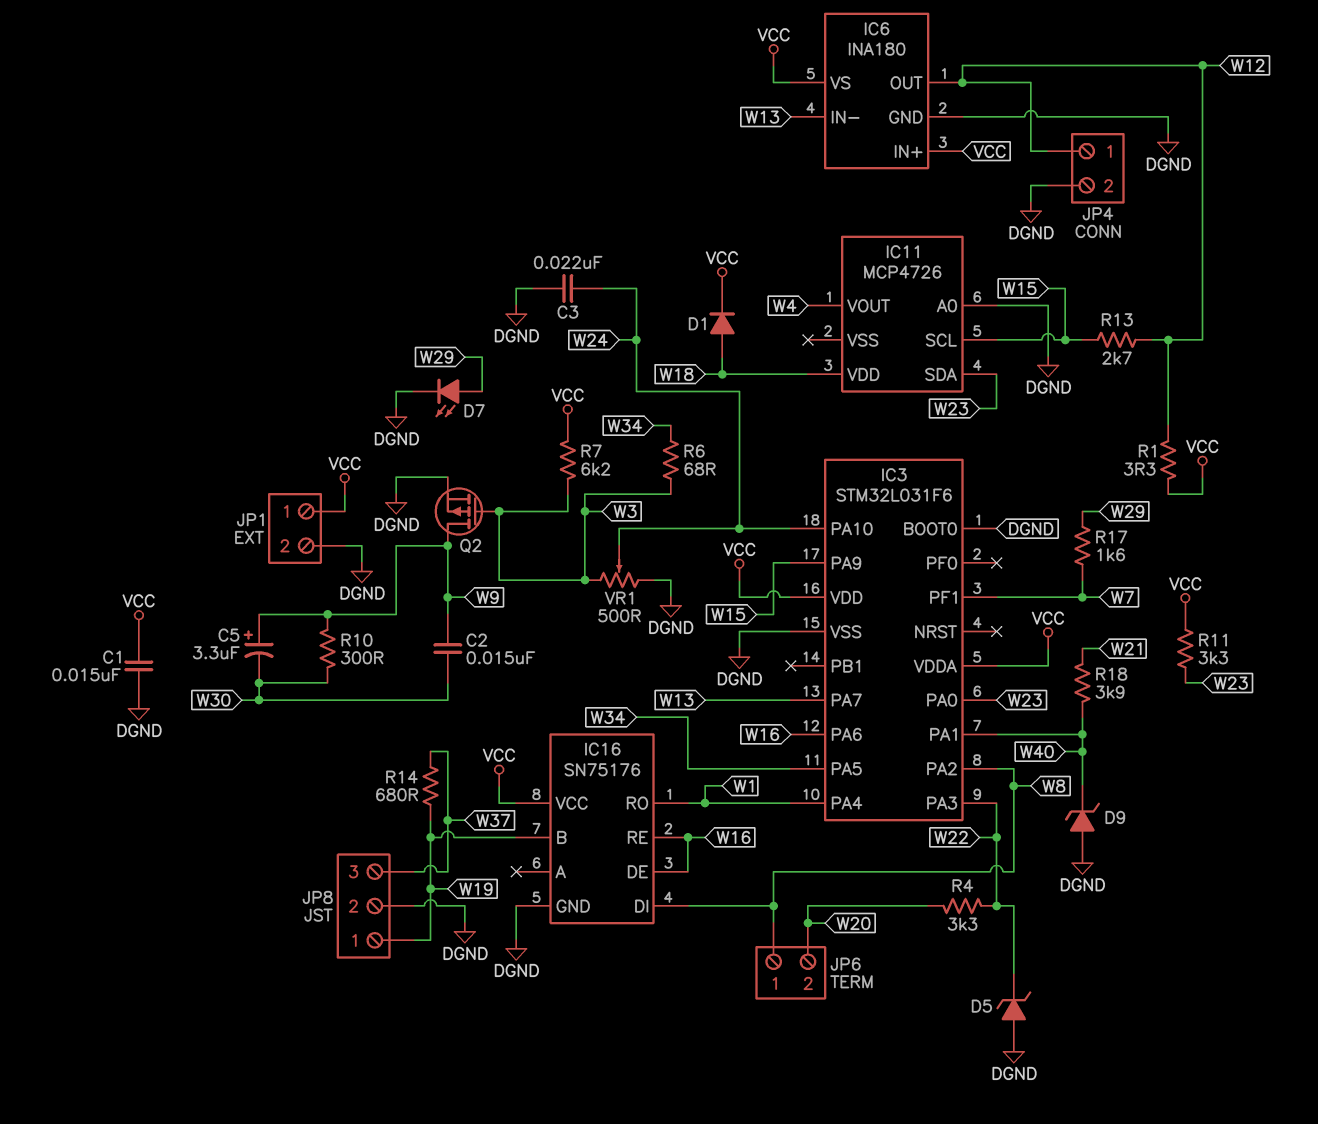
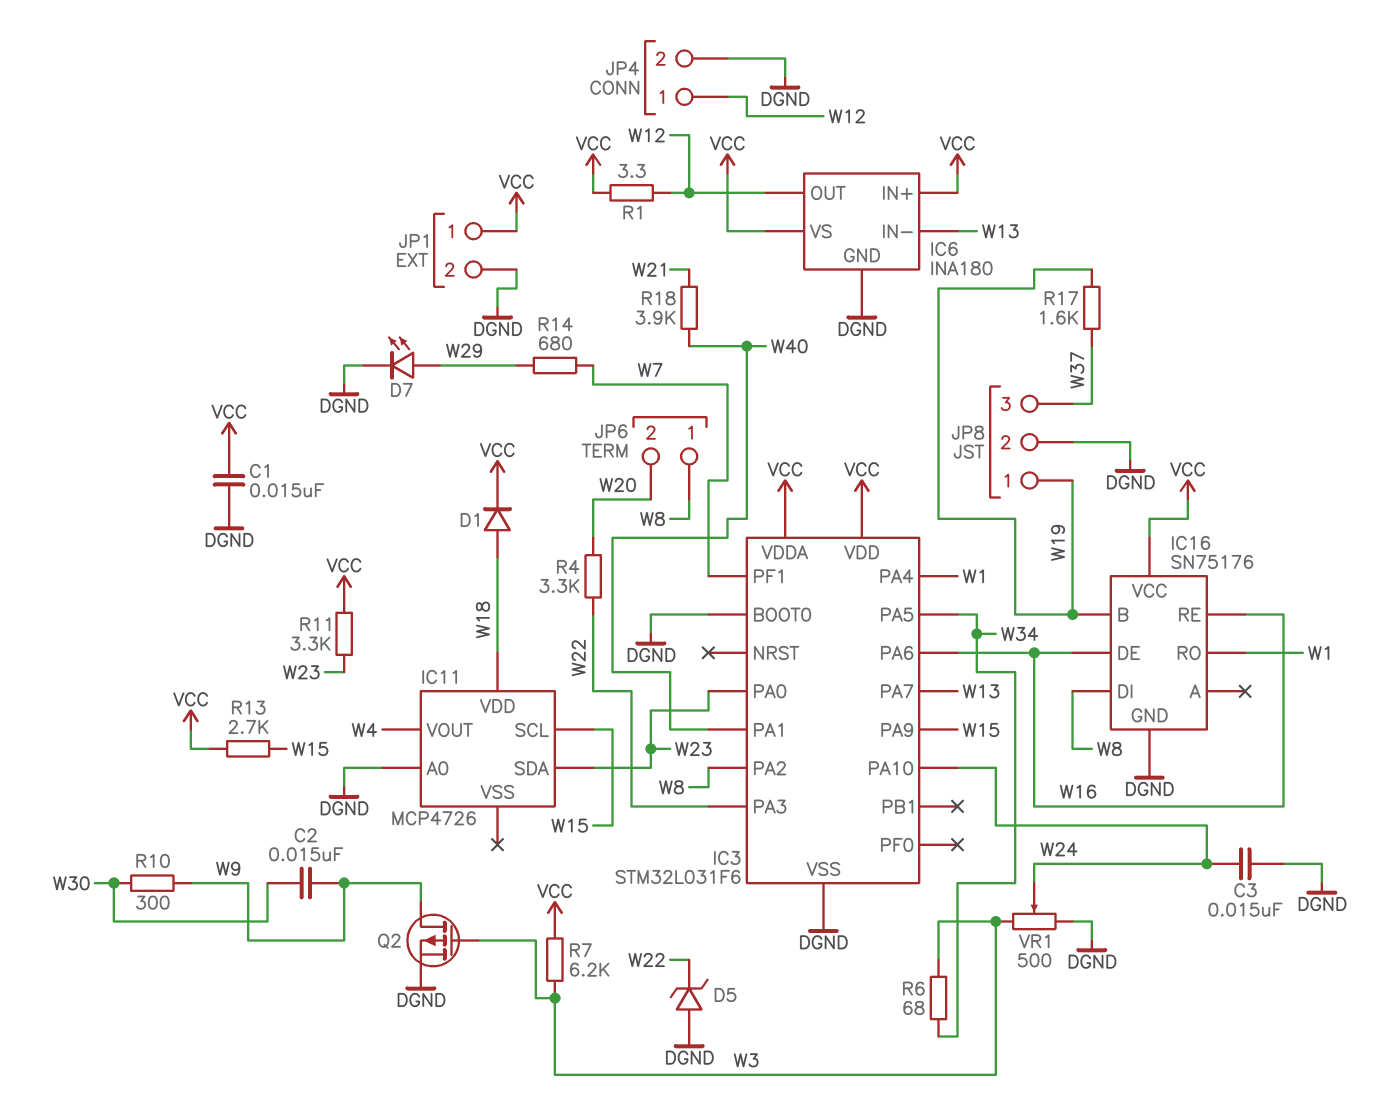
C3: 22nF (DGND, W24) -> 15nF (DGND, W24)
C5: 3.3uF (plus W9, minus W30) -> none
D9: zener (A DGND, K W40) -> none
R13: 2.7k (W12, W15) -> 2.7k (VCC, W15)
R14: 680 (W19, W37) -> 680 (W7, W29)
R17: 1.6k (W7, W29) -> 1.6k (W19, W37)

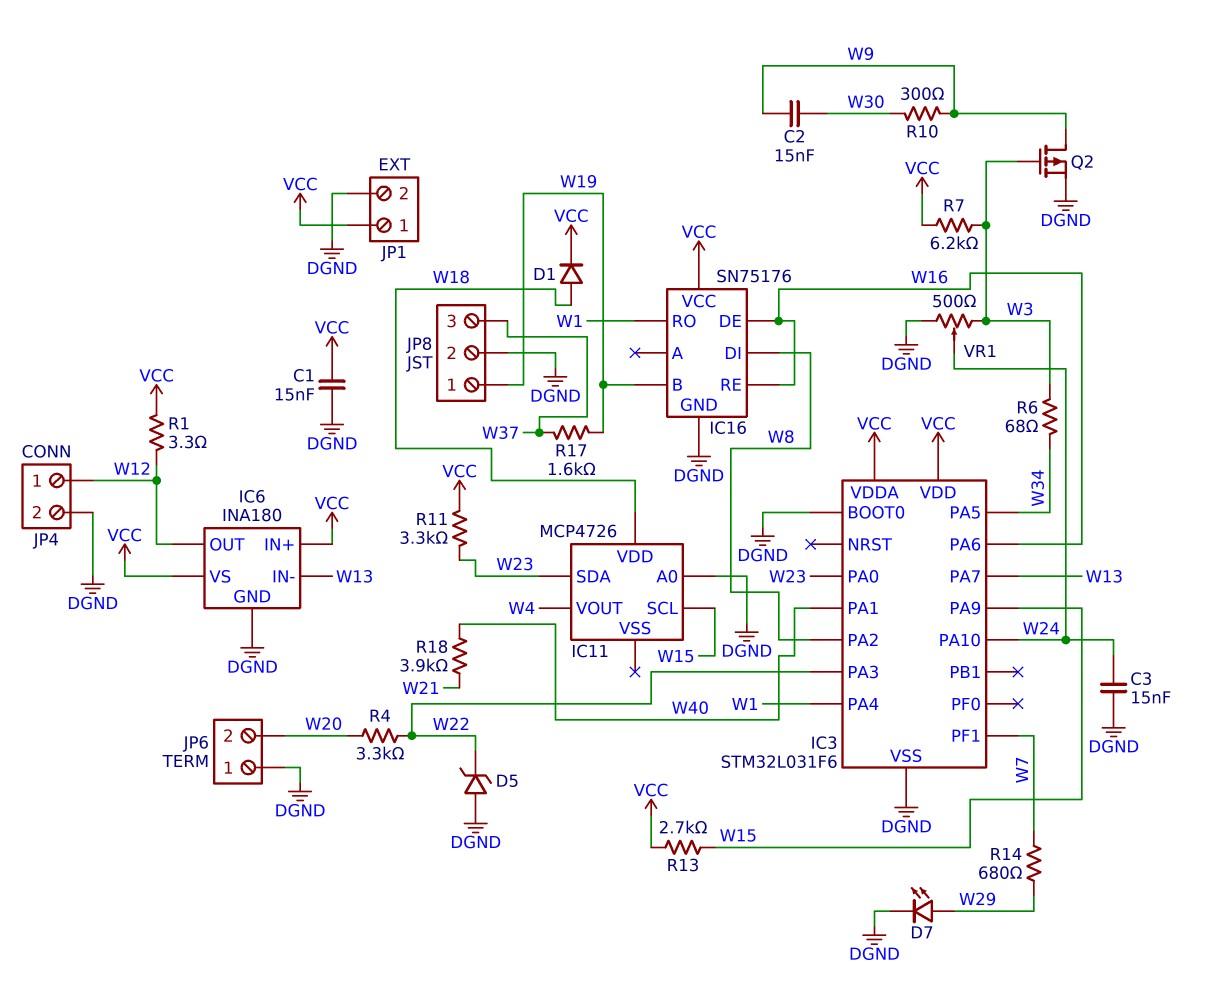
JP6 pin 1: W8 -> DGND

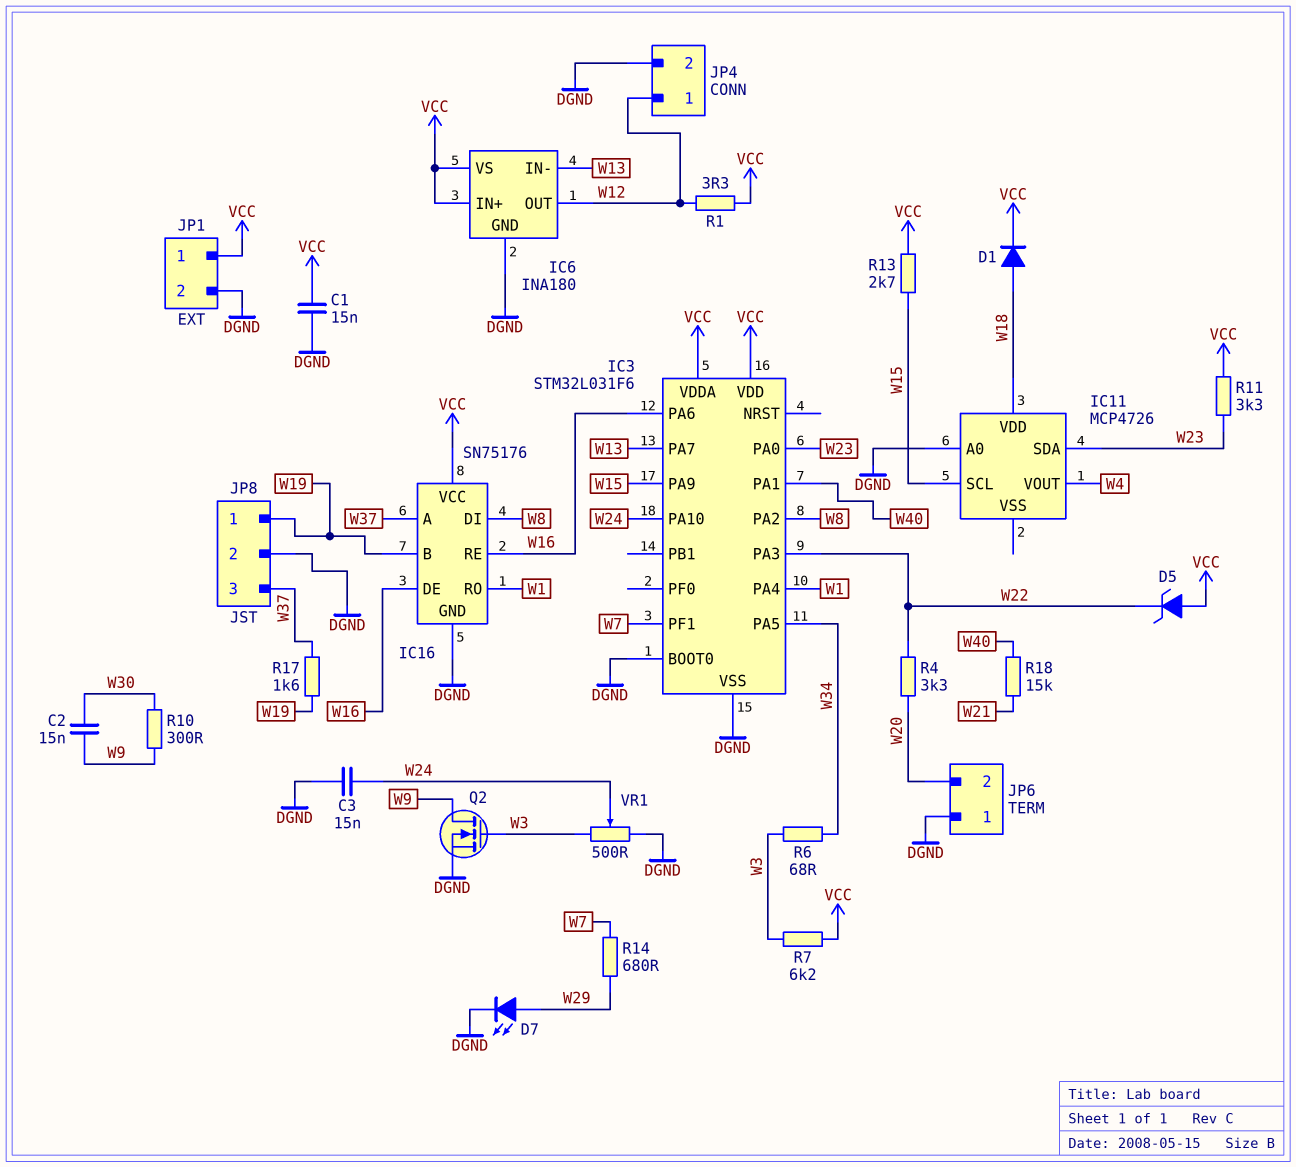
D5: zener (A DGND, K W22) -> zener (A VCC, K W22)
IC16 pin A: none -> W37
Q2: PMOS (G W3, D W9, S DGND) -> NMOS (G W3, D W9, S DGND)
R18: 3.9k (W21, W40) -> 15k (W21, W40)

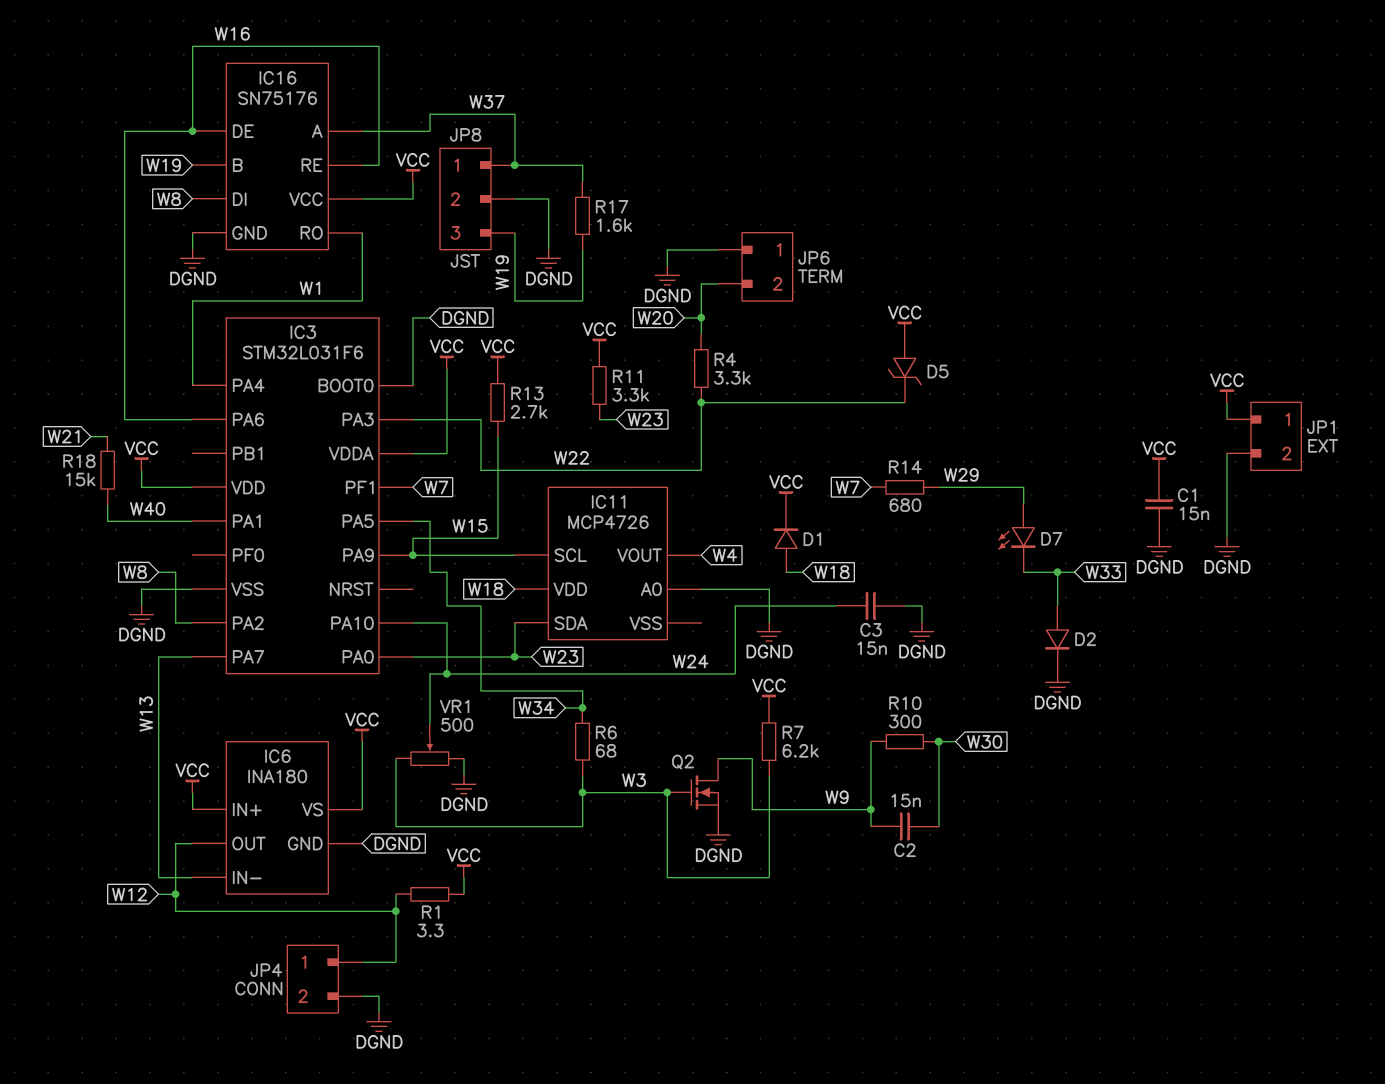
D2: none -> diode (A W33, K DGND)
D7: LED (A W29, K DGND) -> LED (A W29, K W33)
JP8 pin 1: W19 -> W37
JP8 pin 3: W37 -> W19

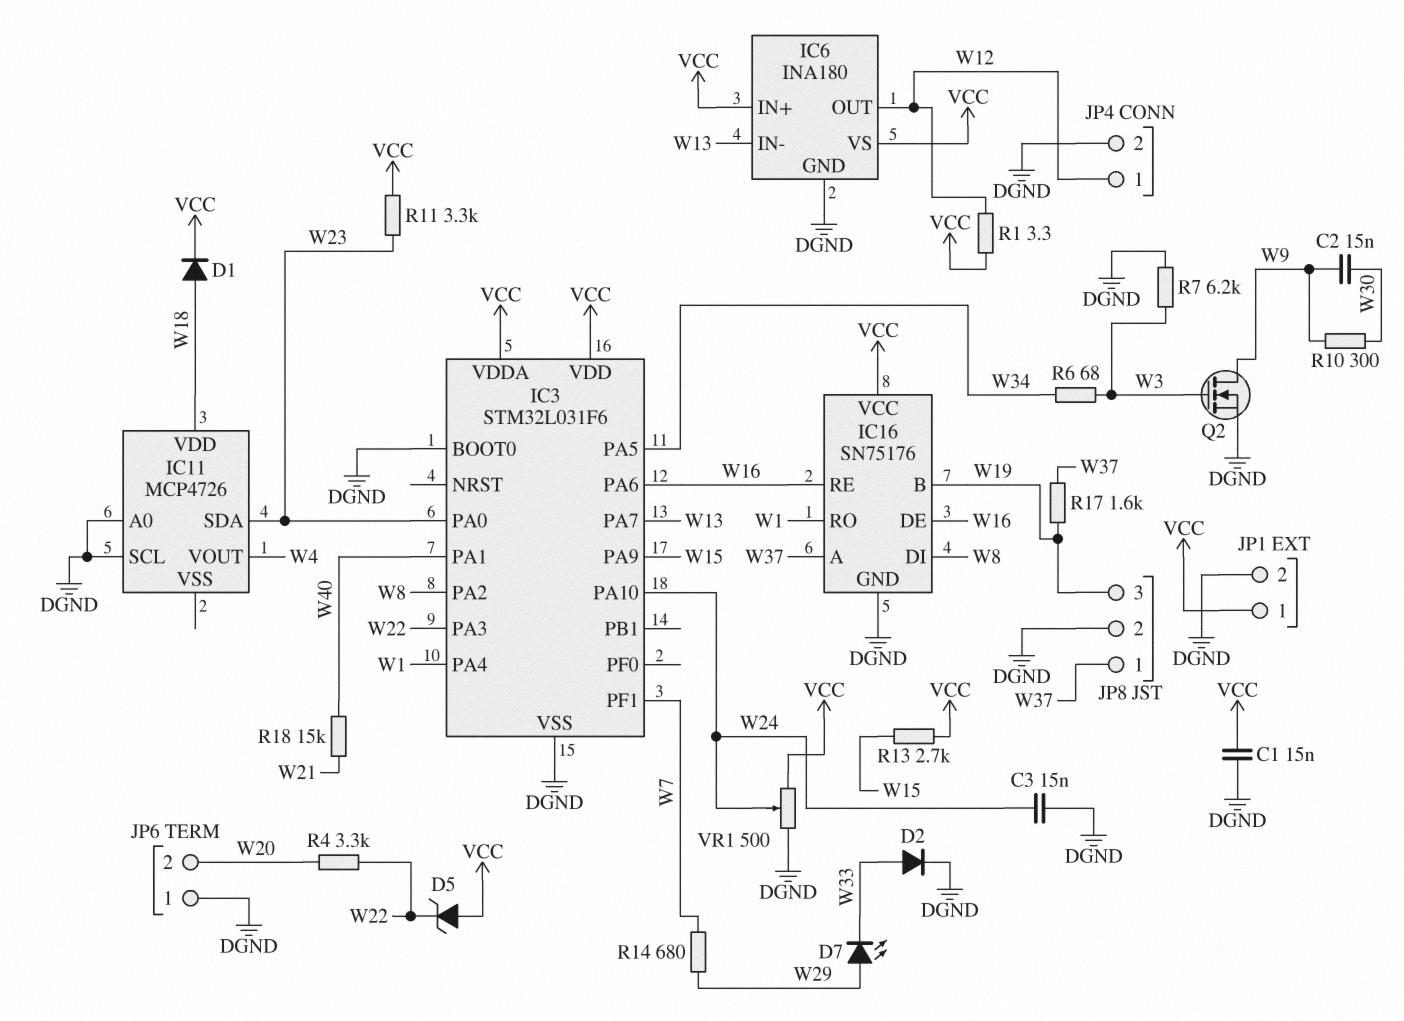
IC11 pin SCL: W15 -> DGND
R7: 6.2k (VCC, W3) -> 6.2k (DGND, W3)
VR1: 500 (DGND, W3, wiper W24) -> 500 (DGND, VCC, wiper W24)

